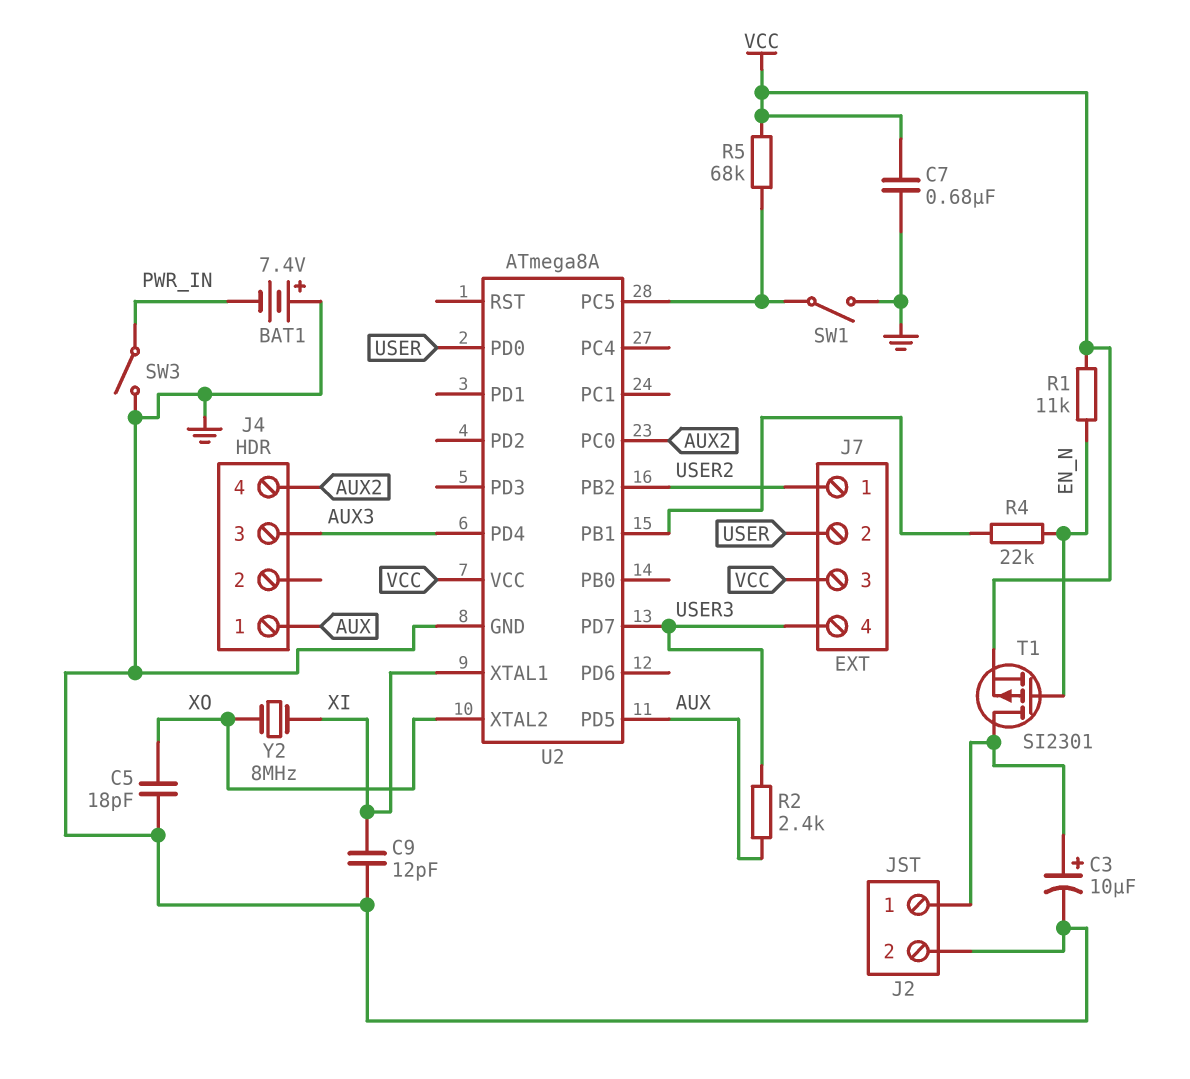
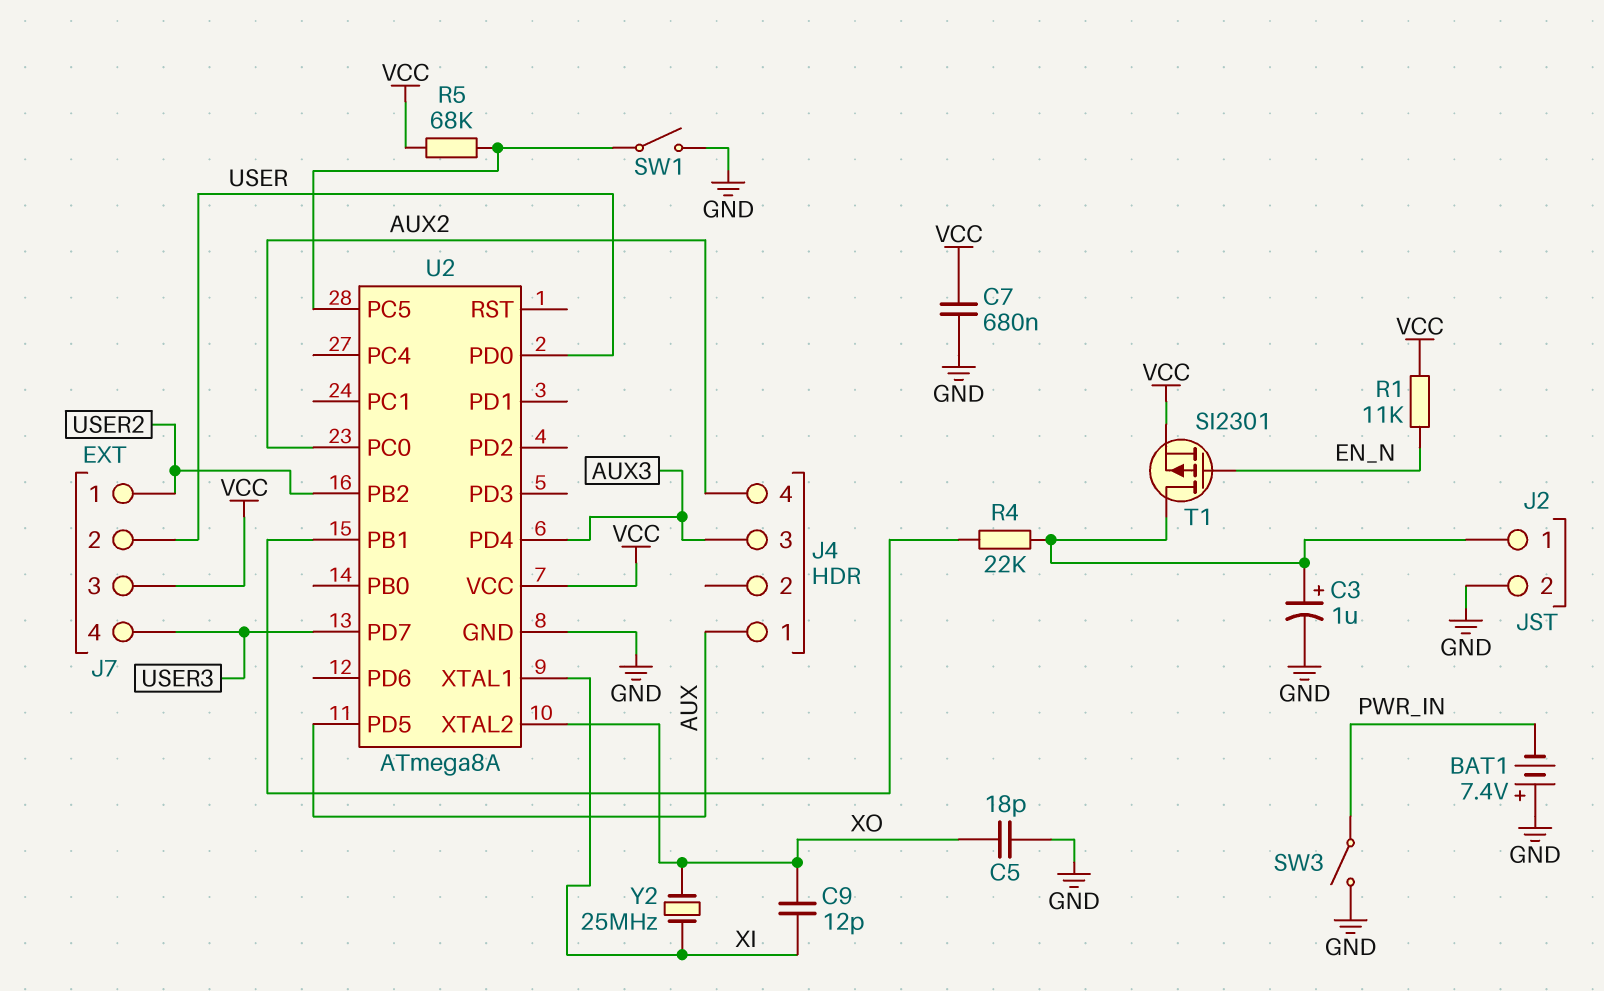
C3: 10uF (plus J2/1, minus GND) -> 1uF (plus J2/1, minus GND)
C9: 12pF (GND, XI) -> 12pF (XI, XO)
R2: 2.4k (AUX, USER3) -> none
R4: 22k (EN_N, U2/PB1) -> 22k (J2/1, U2/PB1)
Y2: 8MHz (XI, XO) -> 25MHz (XI, XO)

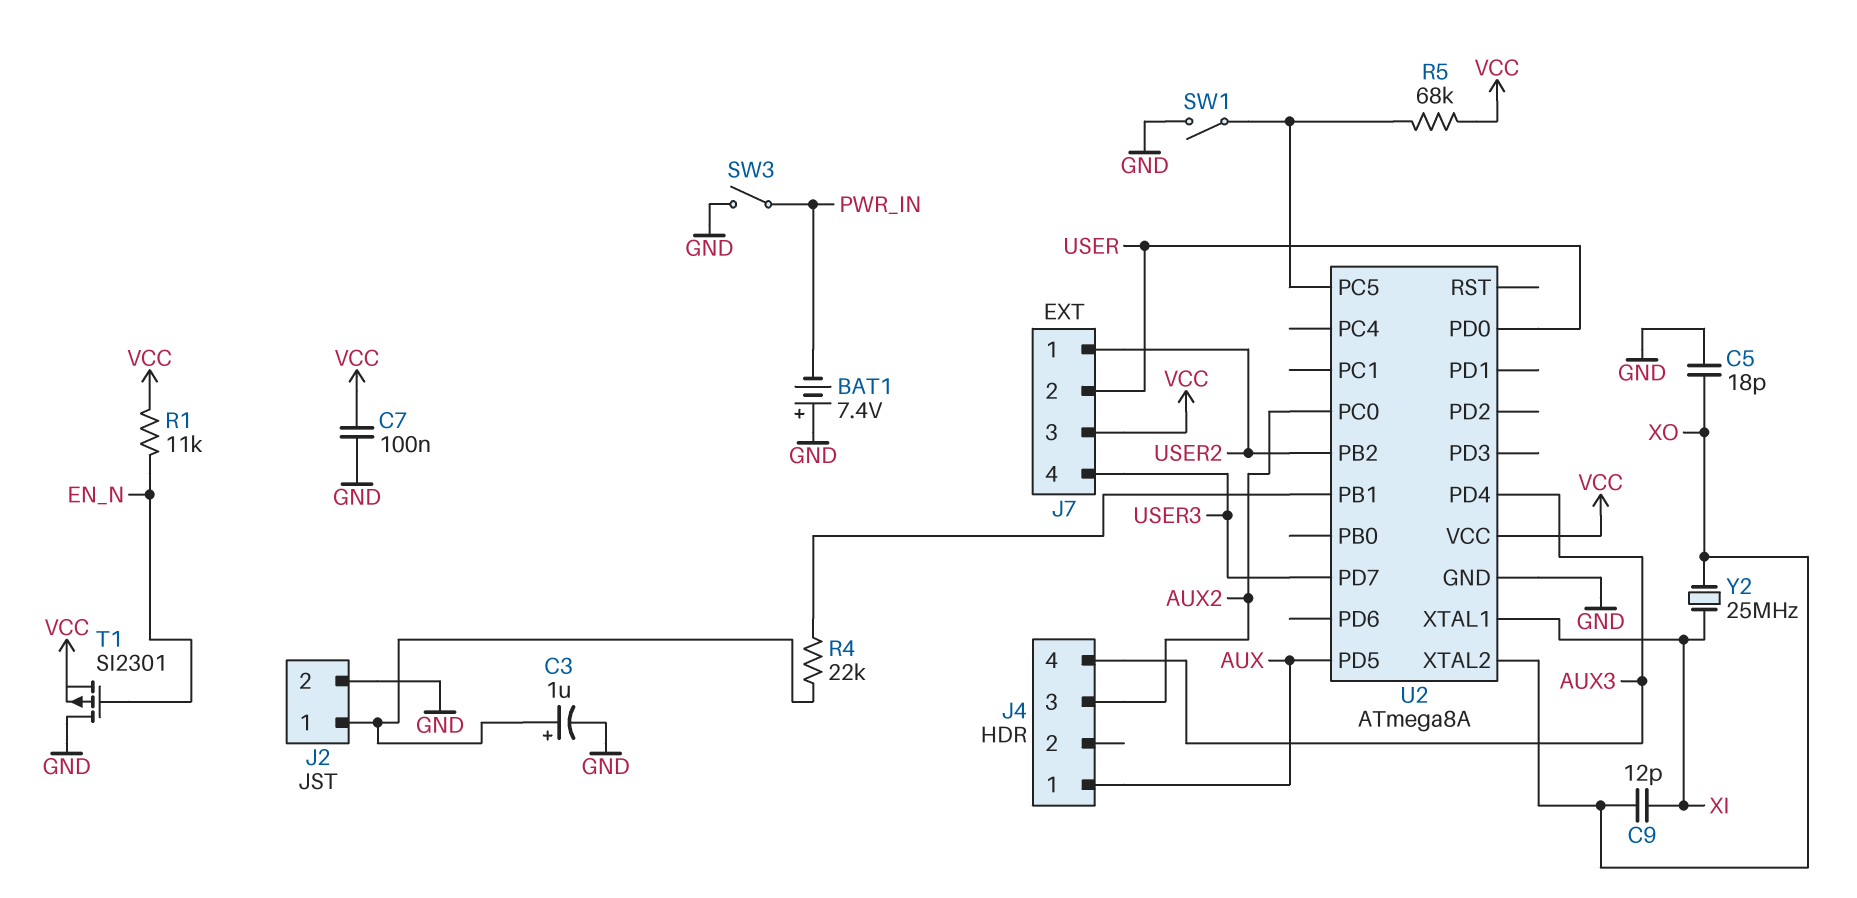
C7: 680nF (GND, VCC) -> 100nF (GND, VCC)
J4 pin 3: AUX3 -> AUX2
J4 pin 4: AUX2 -> AUX3
T1: PMOS SI2301 (G EN_N, D J2/1, S VCC) -> PMOS SI2301 (G EN_N, D GND, S VCC)

